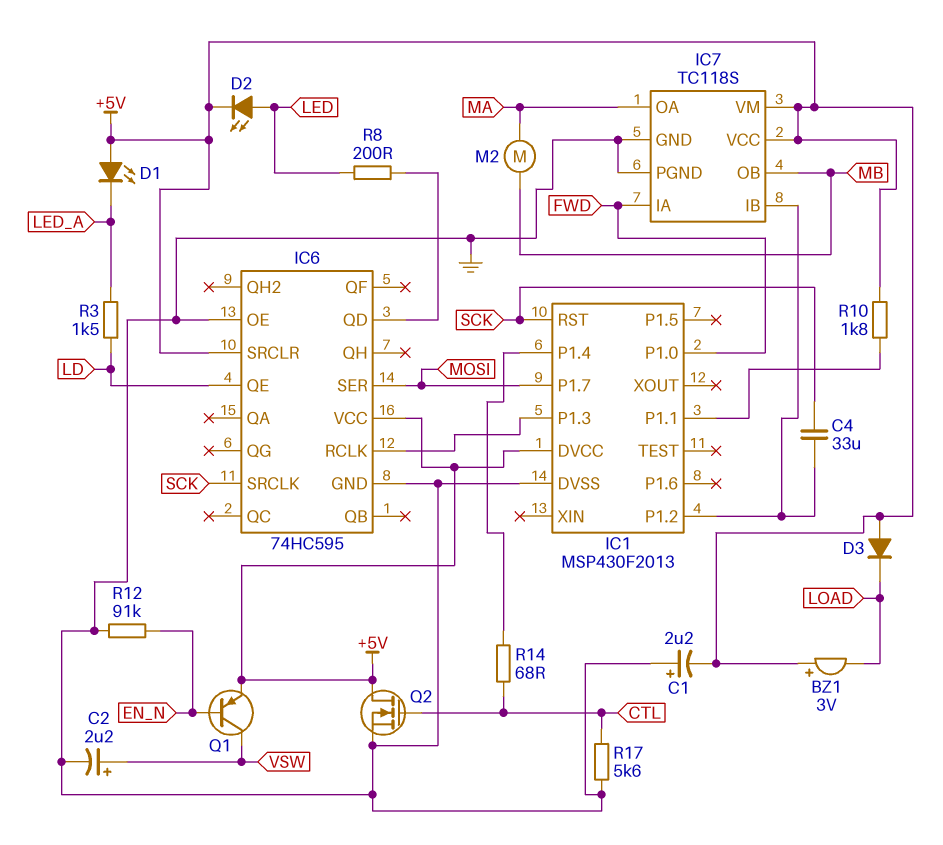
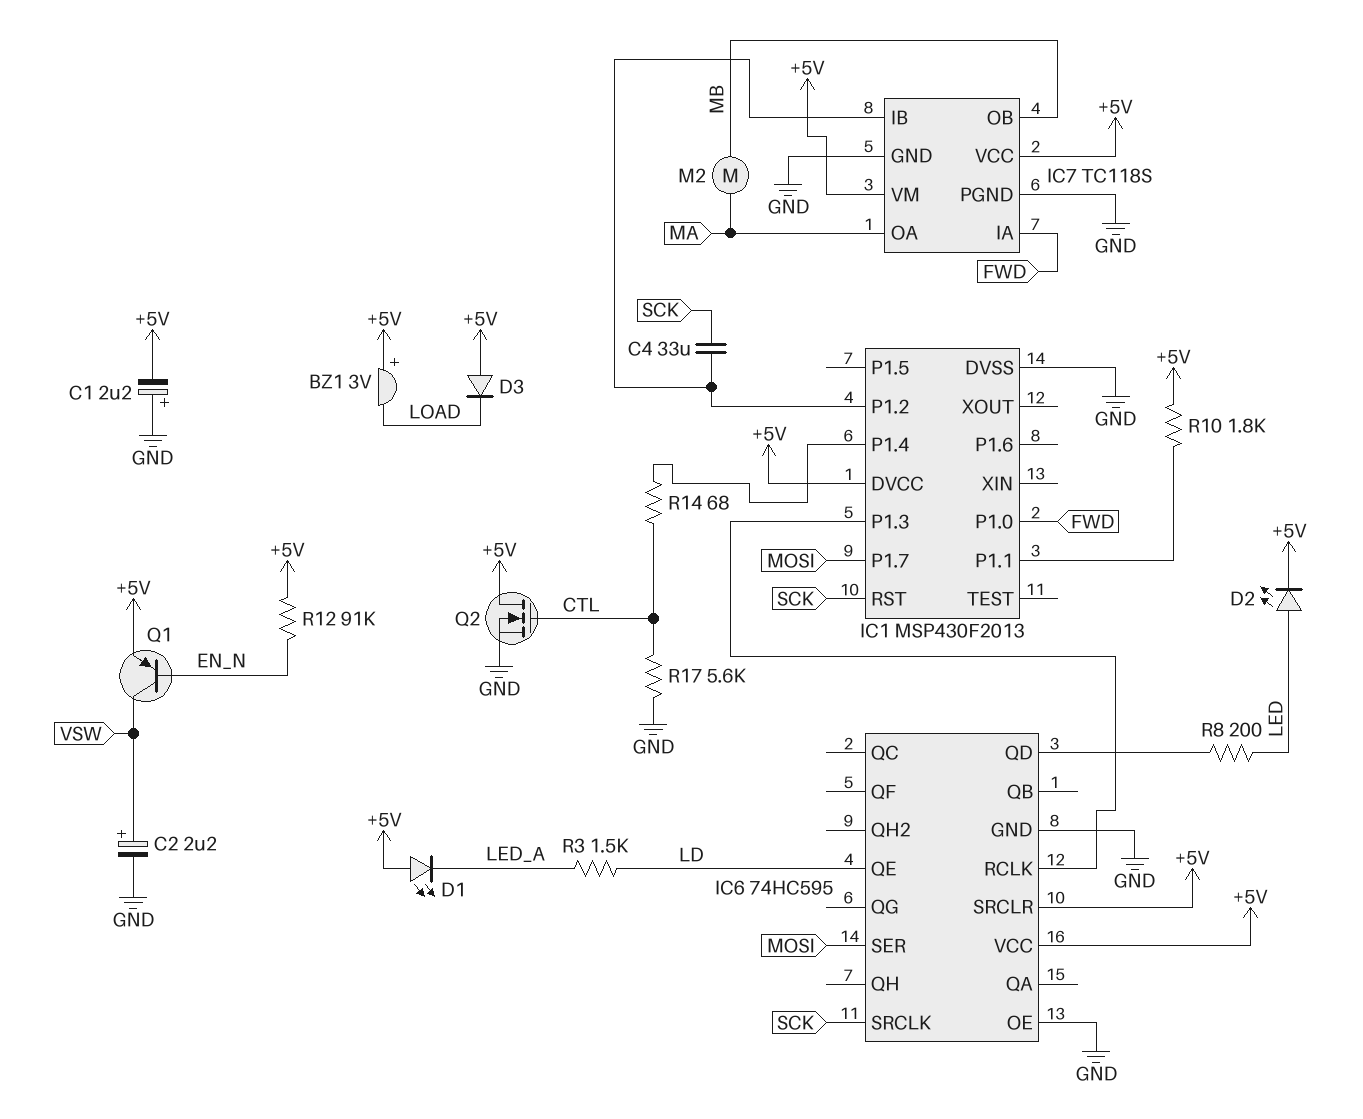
R12: 91k (EN_N, GND) -> 91k (+5V, EN_N)

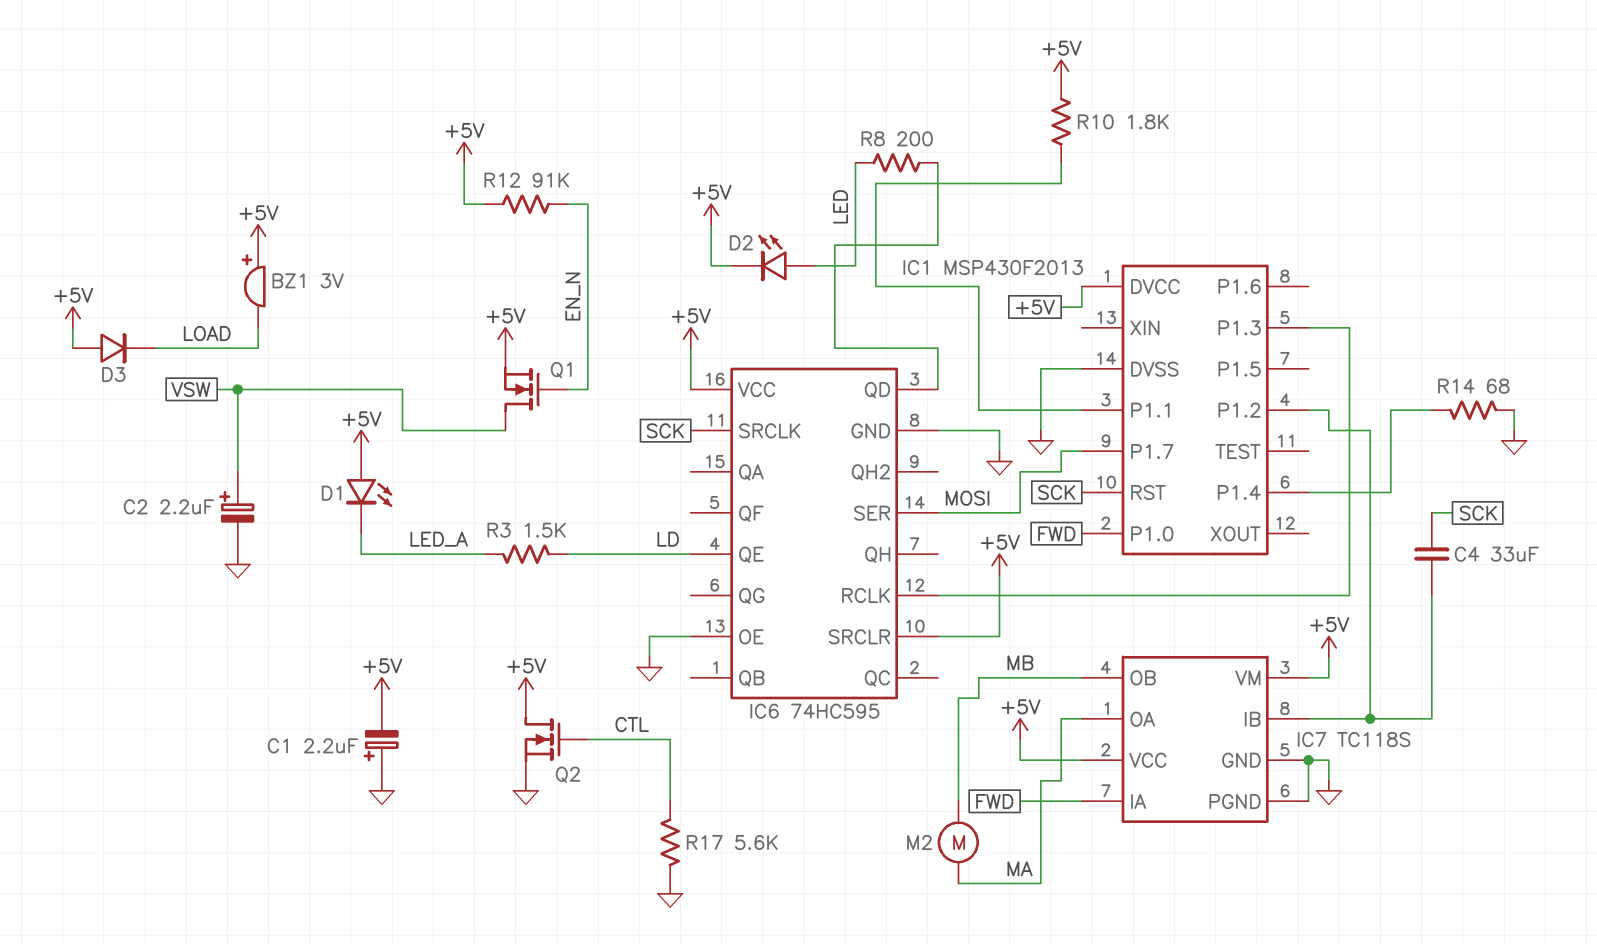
Q1: PNP (B EN_N, C VSW, E +5V) -> NMOS (G EN_N, D VSW, S +5V)
R14: 68 (CTL, IC1/P1.4) -> 68 (GND, IC1/P1.4)

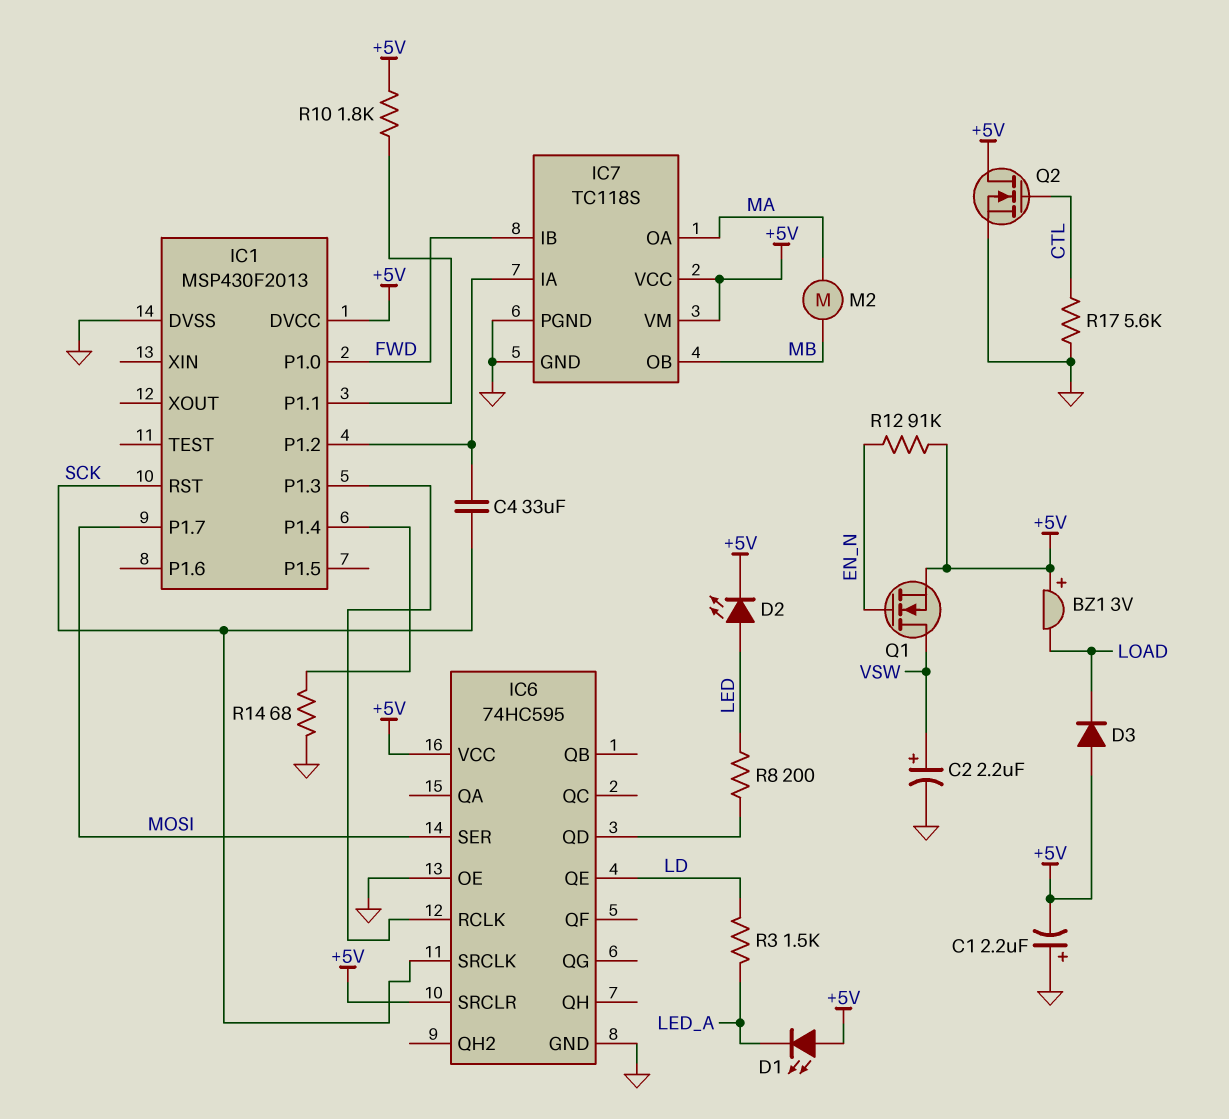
IC7 pin IA: FWD -> IC1/P1.2
IC7 pin IB: IC1/P1.2 -> FWD

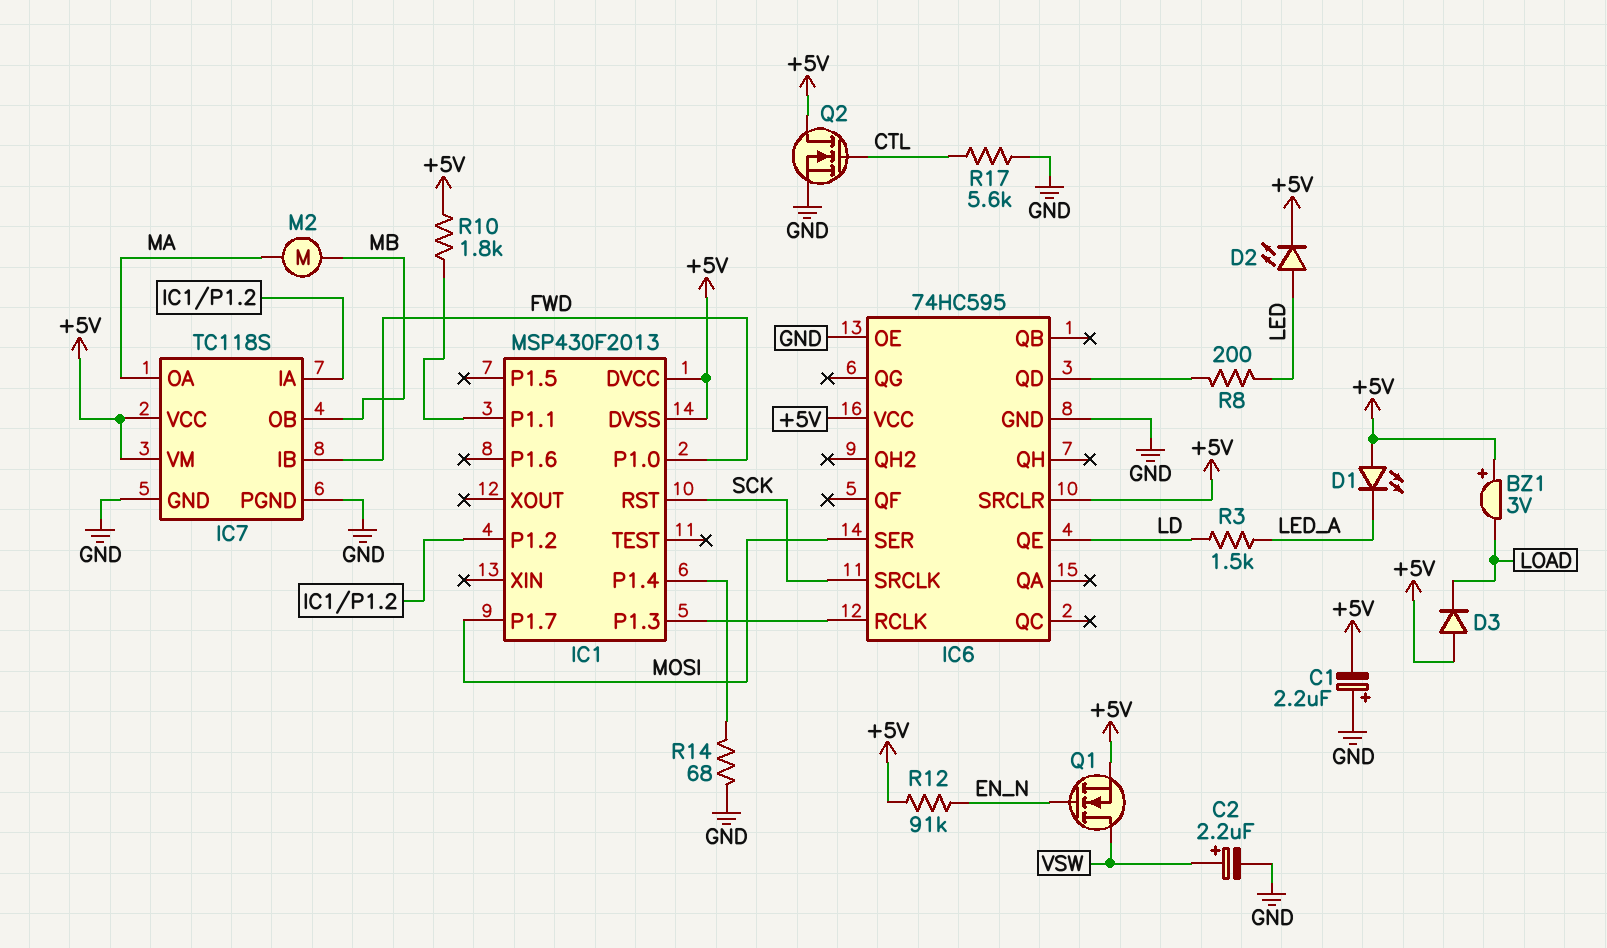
C4: 33uF (IC1/P1.2, SCK) -> none
IC1 pin DVSS: GND -> +5V

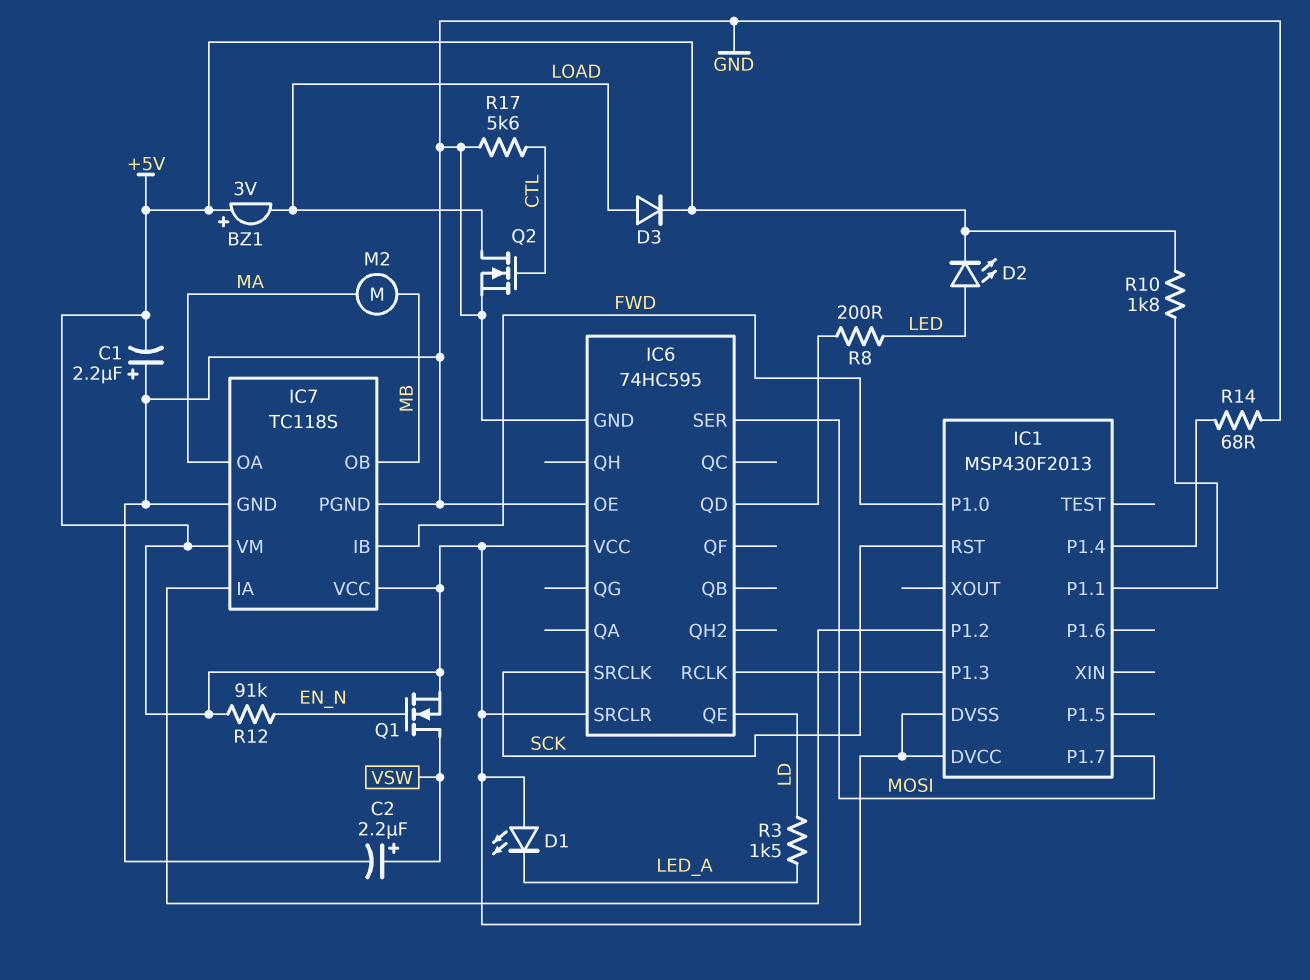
D3: diode (A +5V, K LOAD) -> diode (A LOAD, K +5V)
Q2: NMOS (G CTL, D +5V, S GND) -> NMOS (G CTL, D LOAD, S GND)

